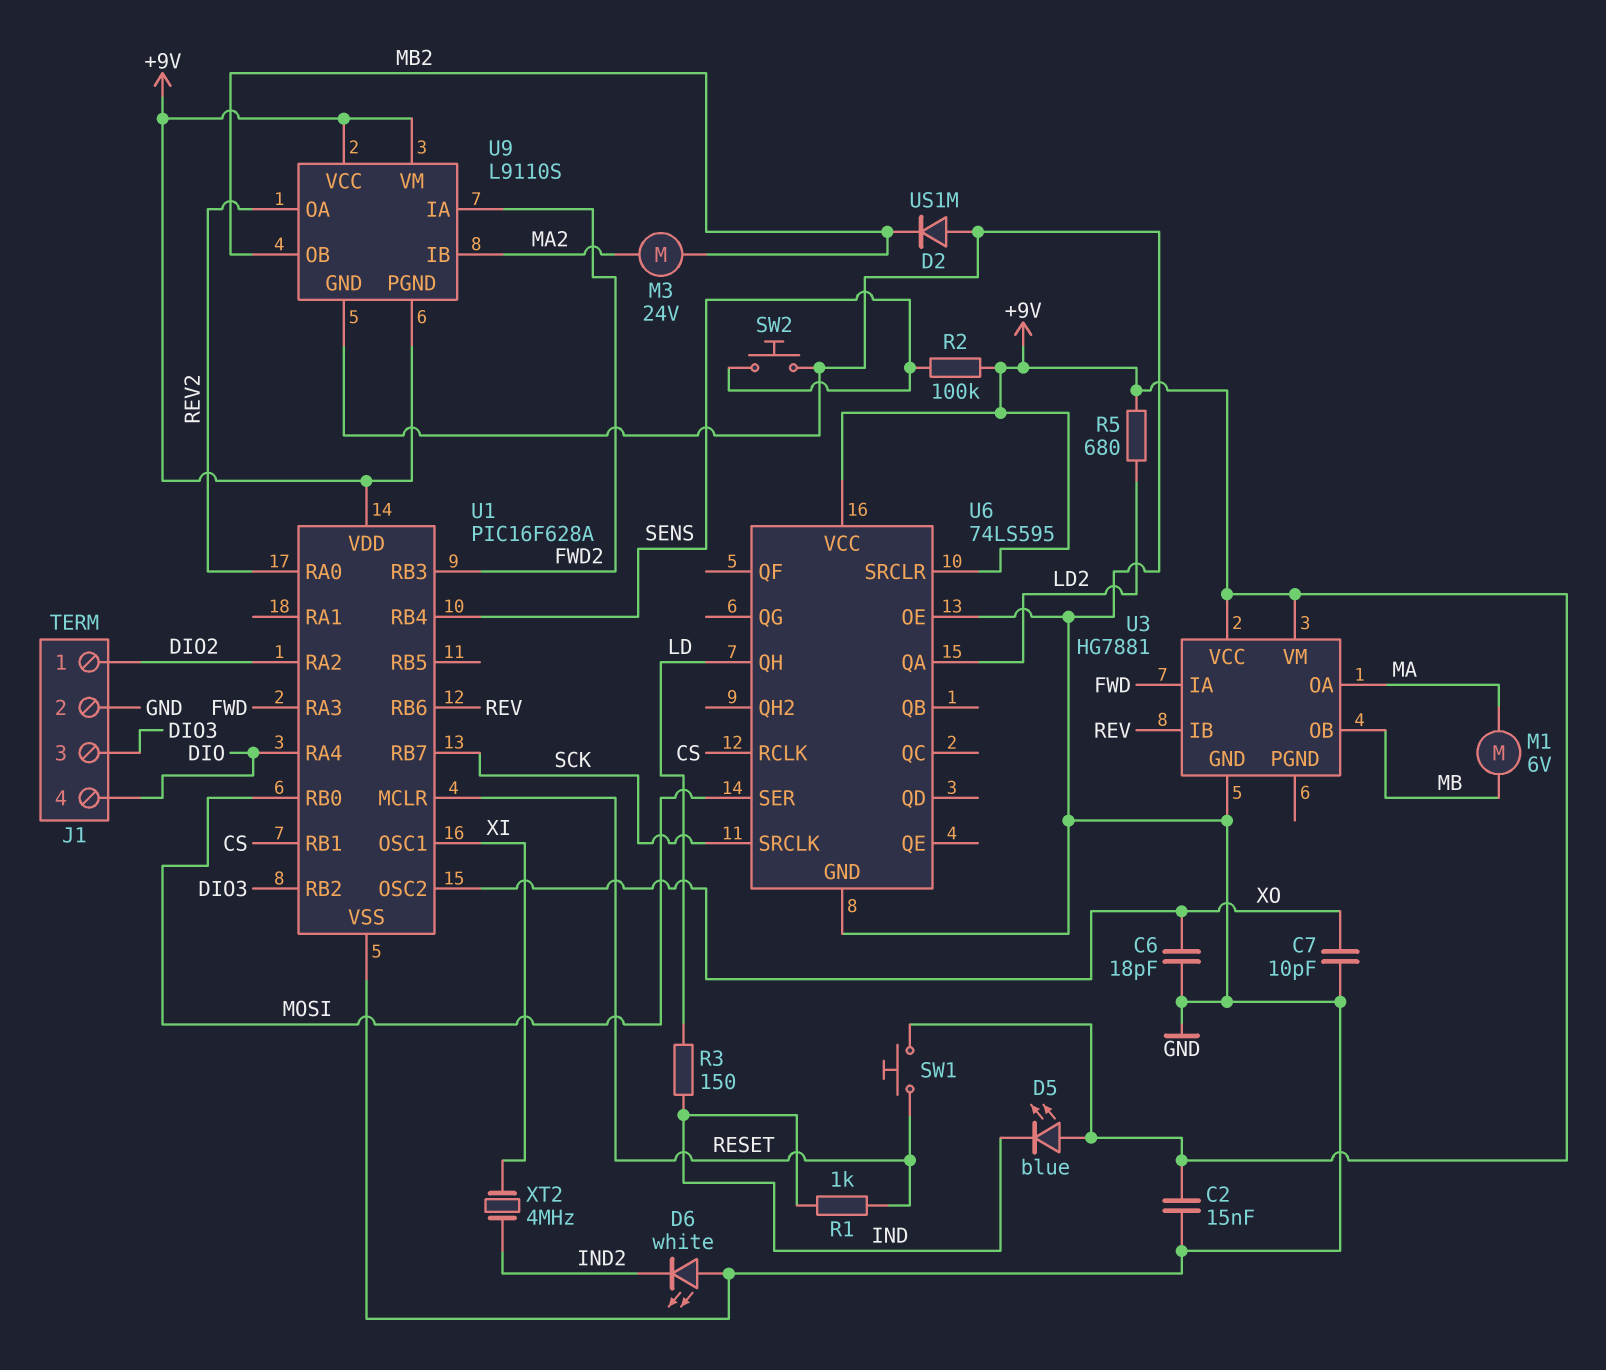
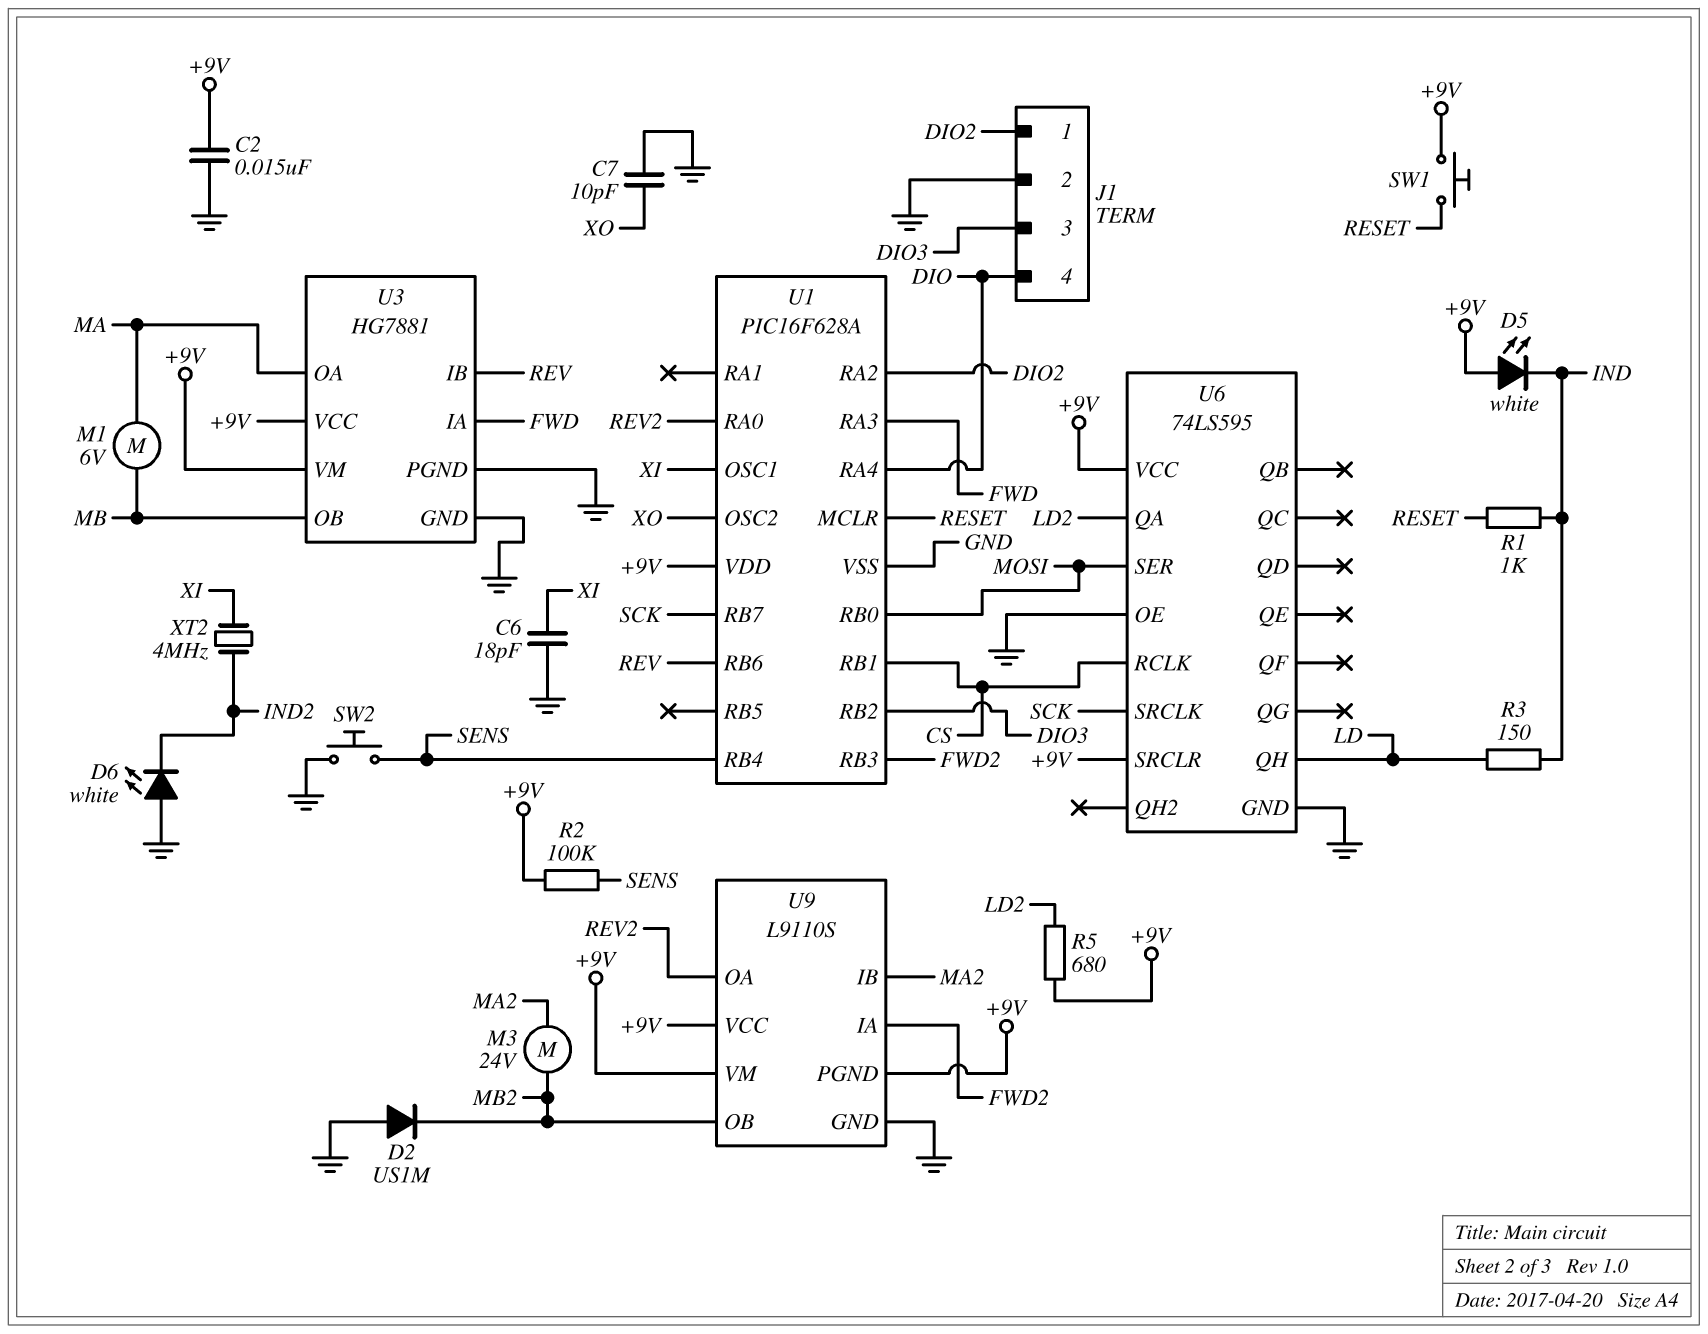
C6: 18pF (GND, XO) -> 18pF (GND, XI)
D5: LED blue (A +9V, K IND) -> LED white (A +9V, K IND)
U3 pin PGND: none -> GND

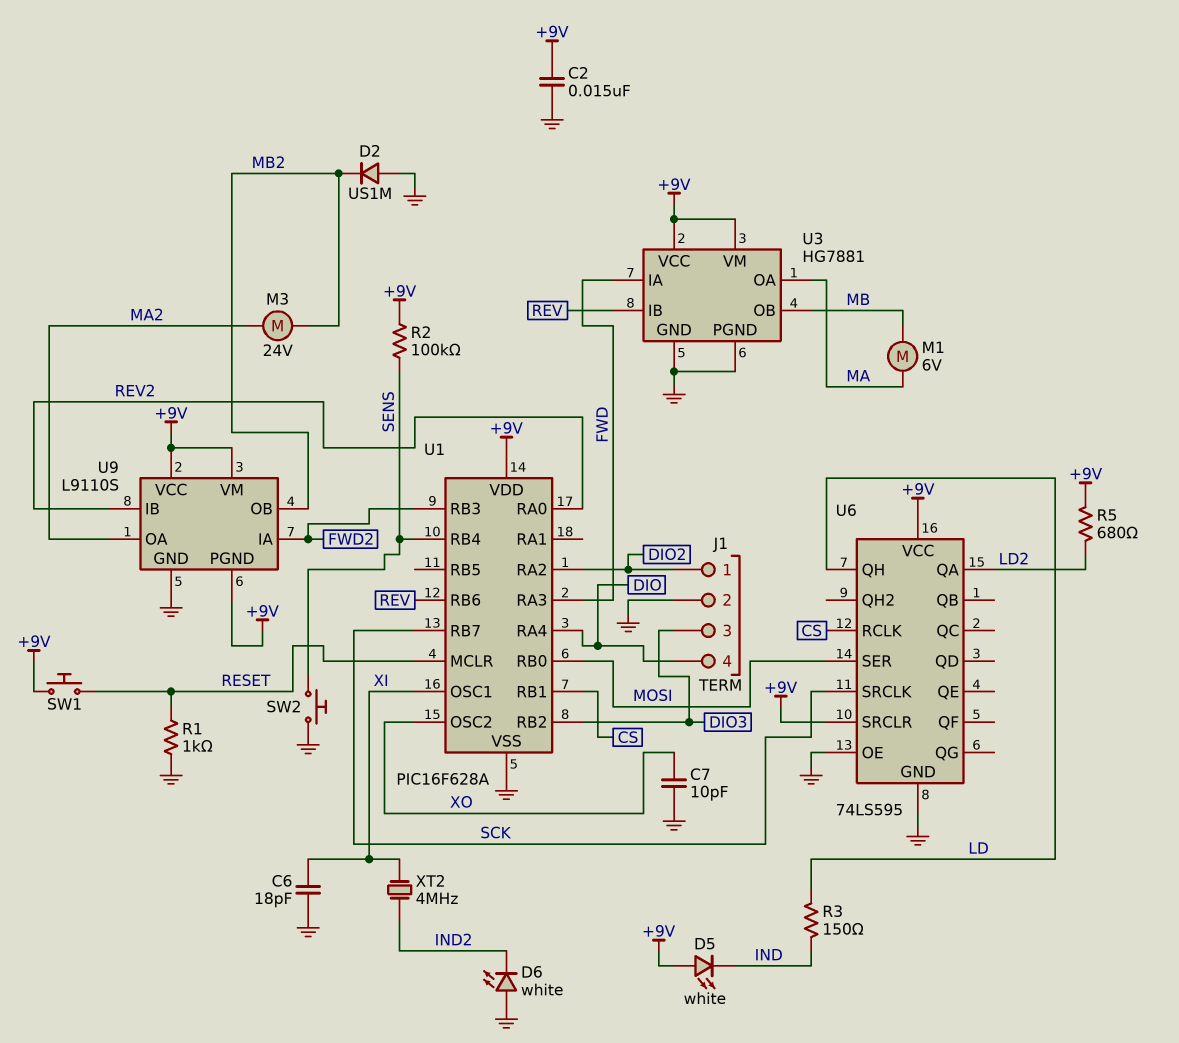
R1: 1k (IND, RESET) -> 1k (GND, RESET)
U9 pin IB: MA2 -> REV2
U9 pin OA: REV2 -> MA2

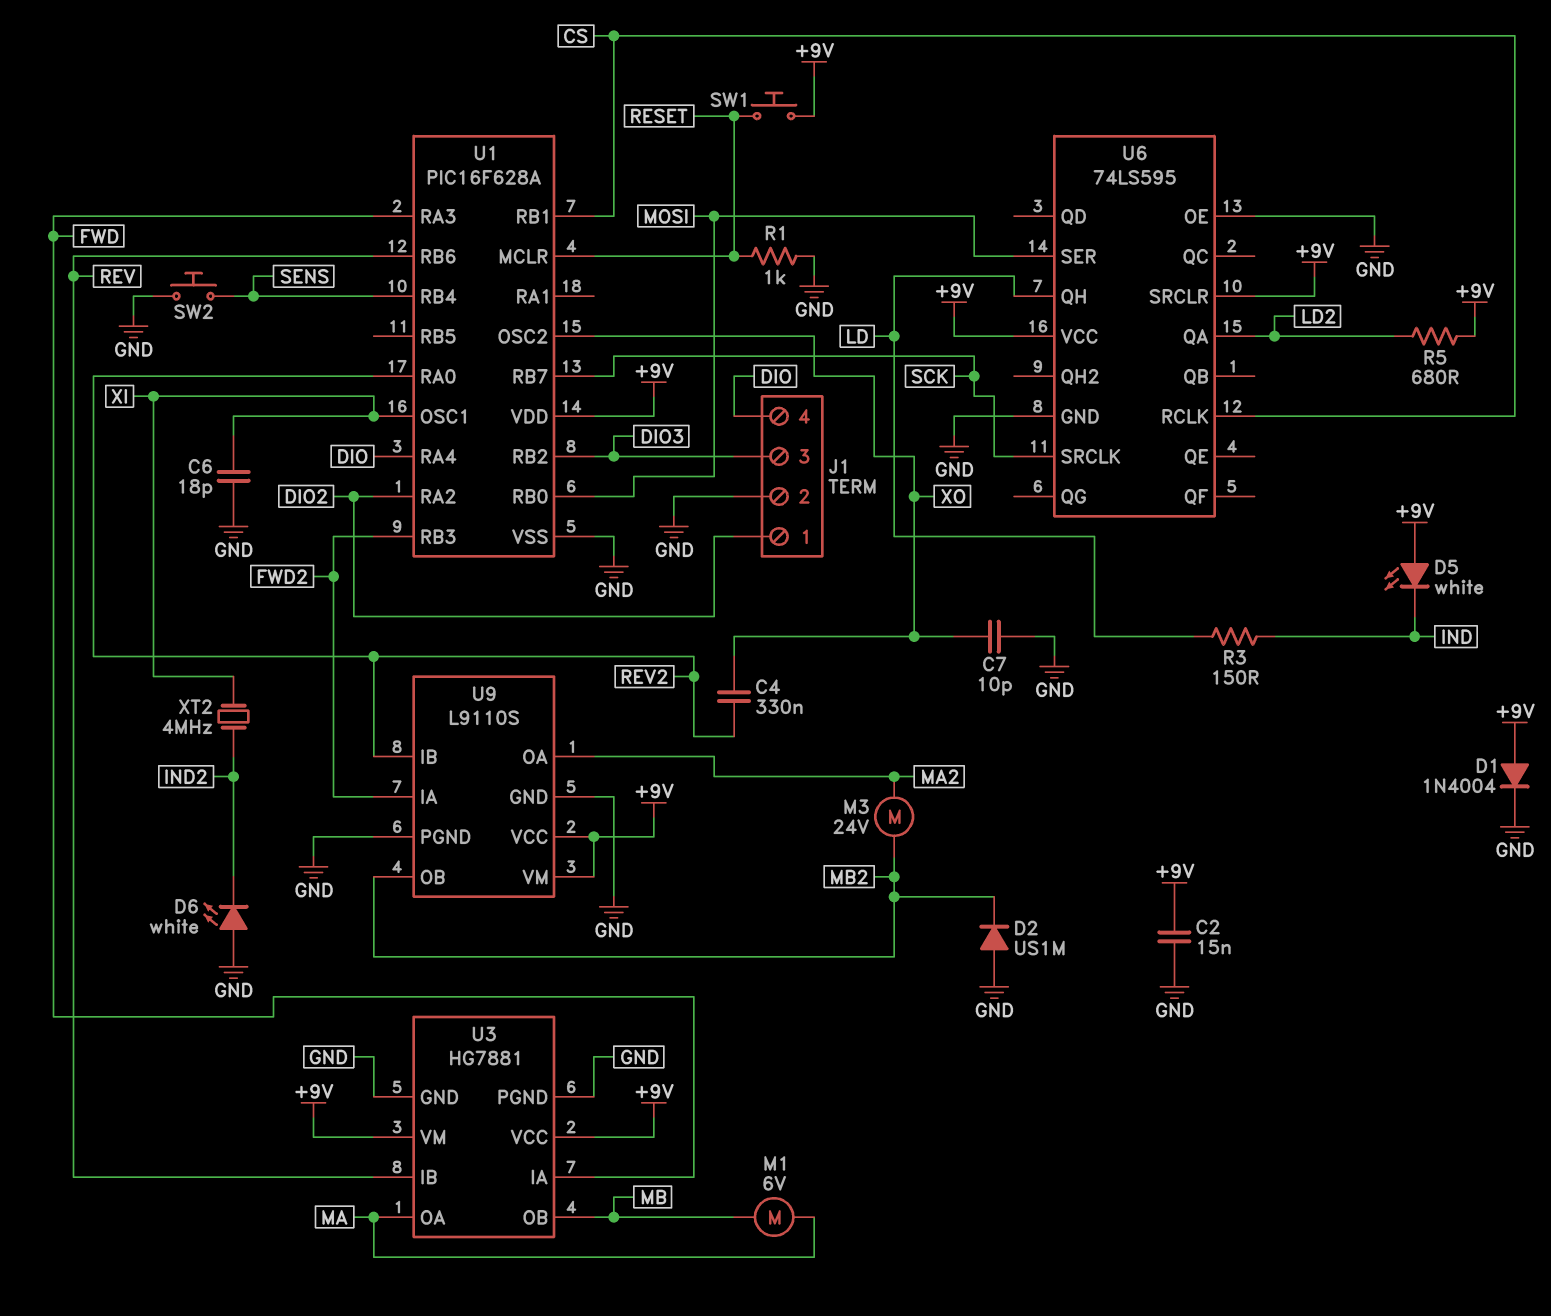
C4: none -> 330nF (REV2, XO)
D1: none -> diode 1N4004 (A +9V, K GND)
R2: 100k (+9V, SENS) -> none
U9 pin PGND: +9V -> GND

